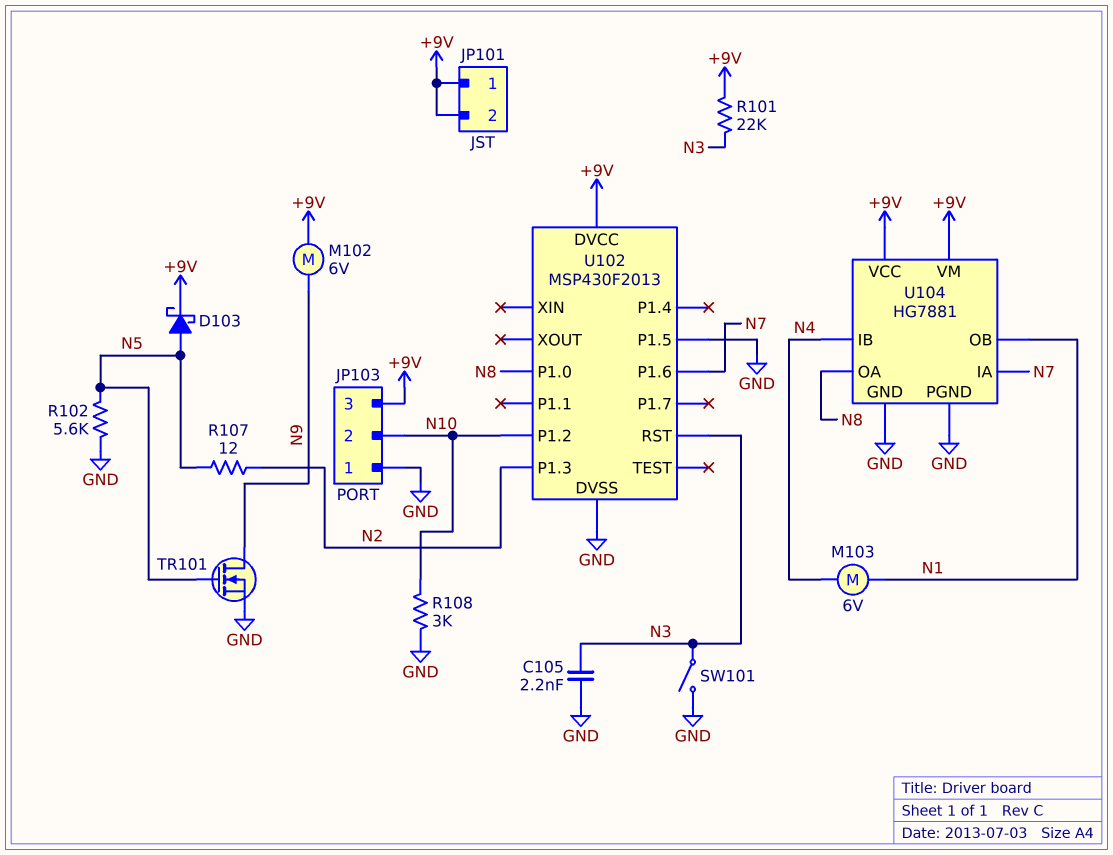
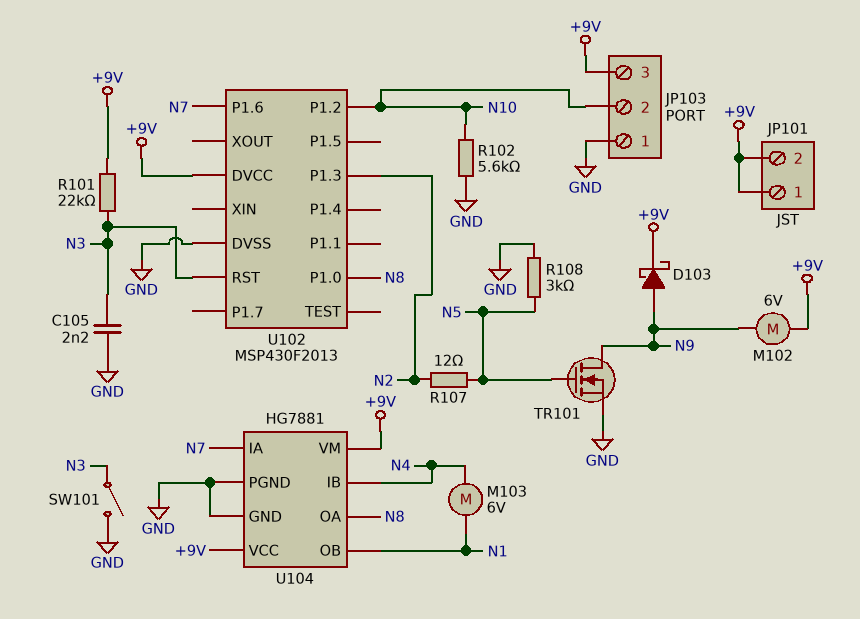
D103: schottky (A N5, K +9V) -> schottky (A N9, K +9V)
R102: 5.6k (GND, N5) -> 5.6k (GND, N10)
R108: 3k (GND, N10) -> 3k (GND, N5)
U102 pin P1.5: GND -> none

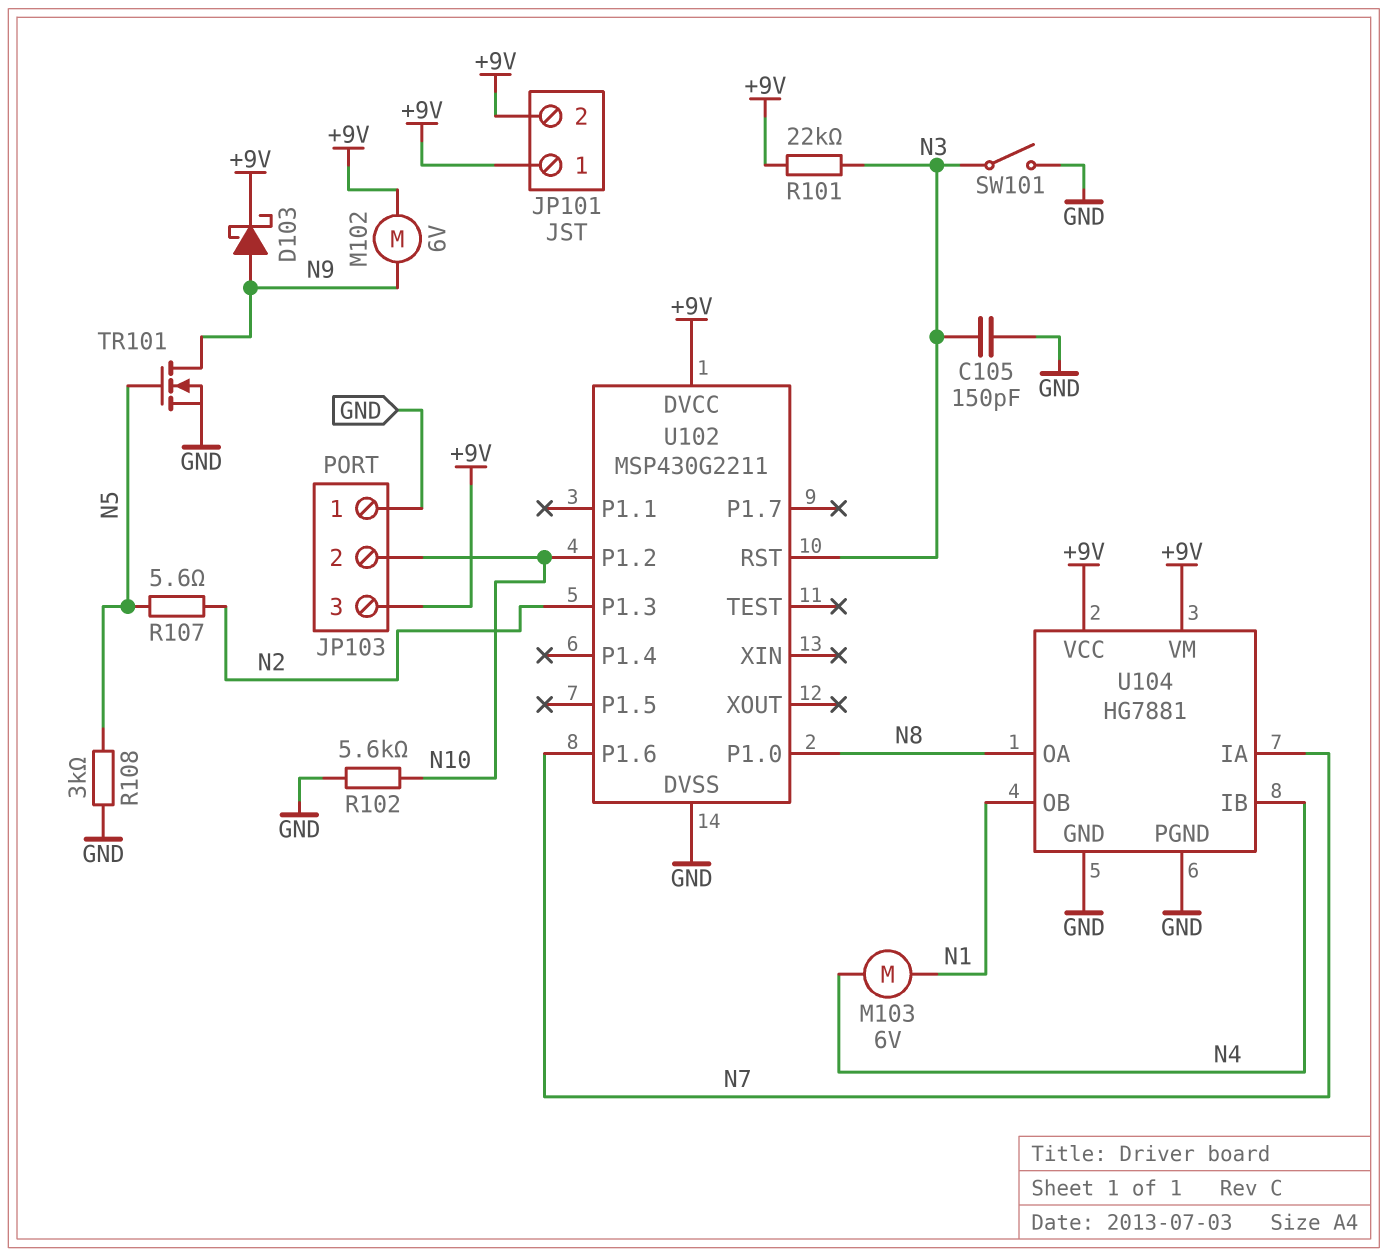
C105: 2.2nF (GND, N3) -> 150pF (GND, N3)
R107: 12 (N2, N5) -> 5.6 (N2, N5)
U102: MSP430F2013 -> MSP430G2211

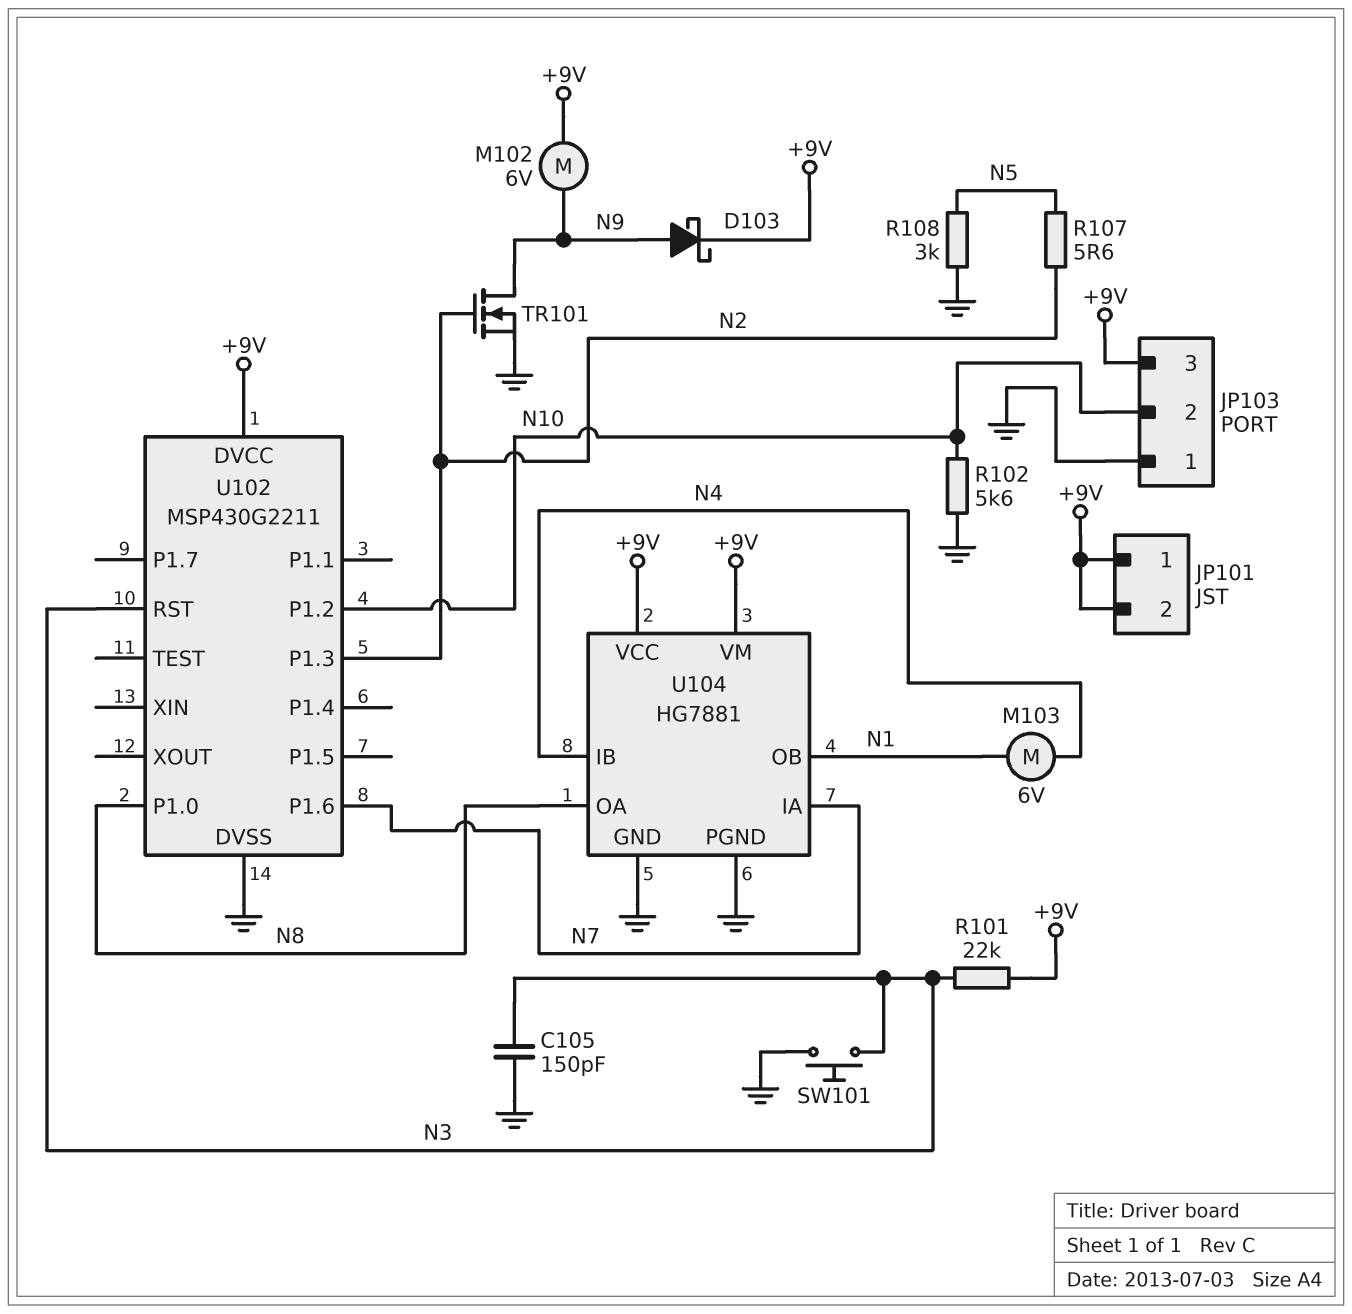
SW101: switch (GND, N3) -> button (GND, N3)
TR101: NMOS (G N5, D N9, S GND) -> NMOS (G N2, D N9, S GND)

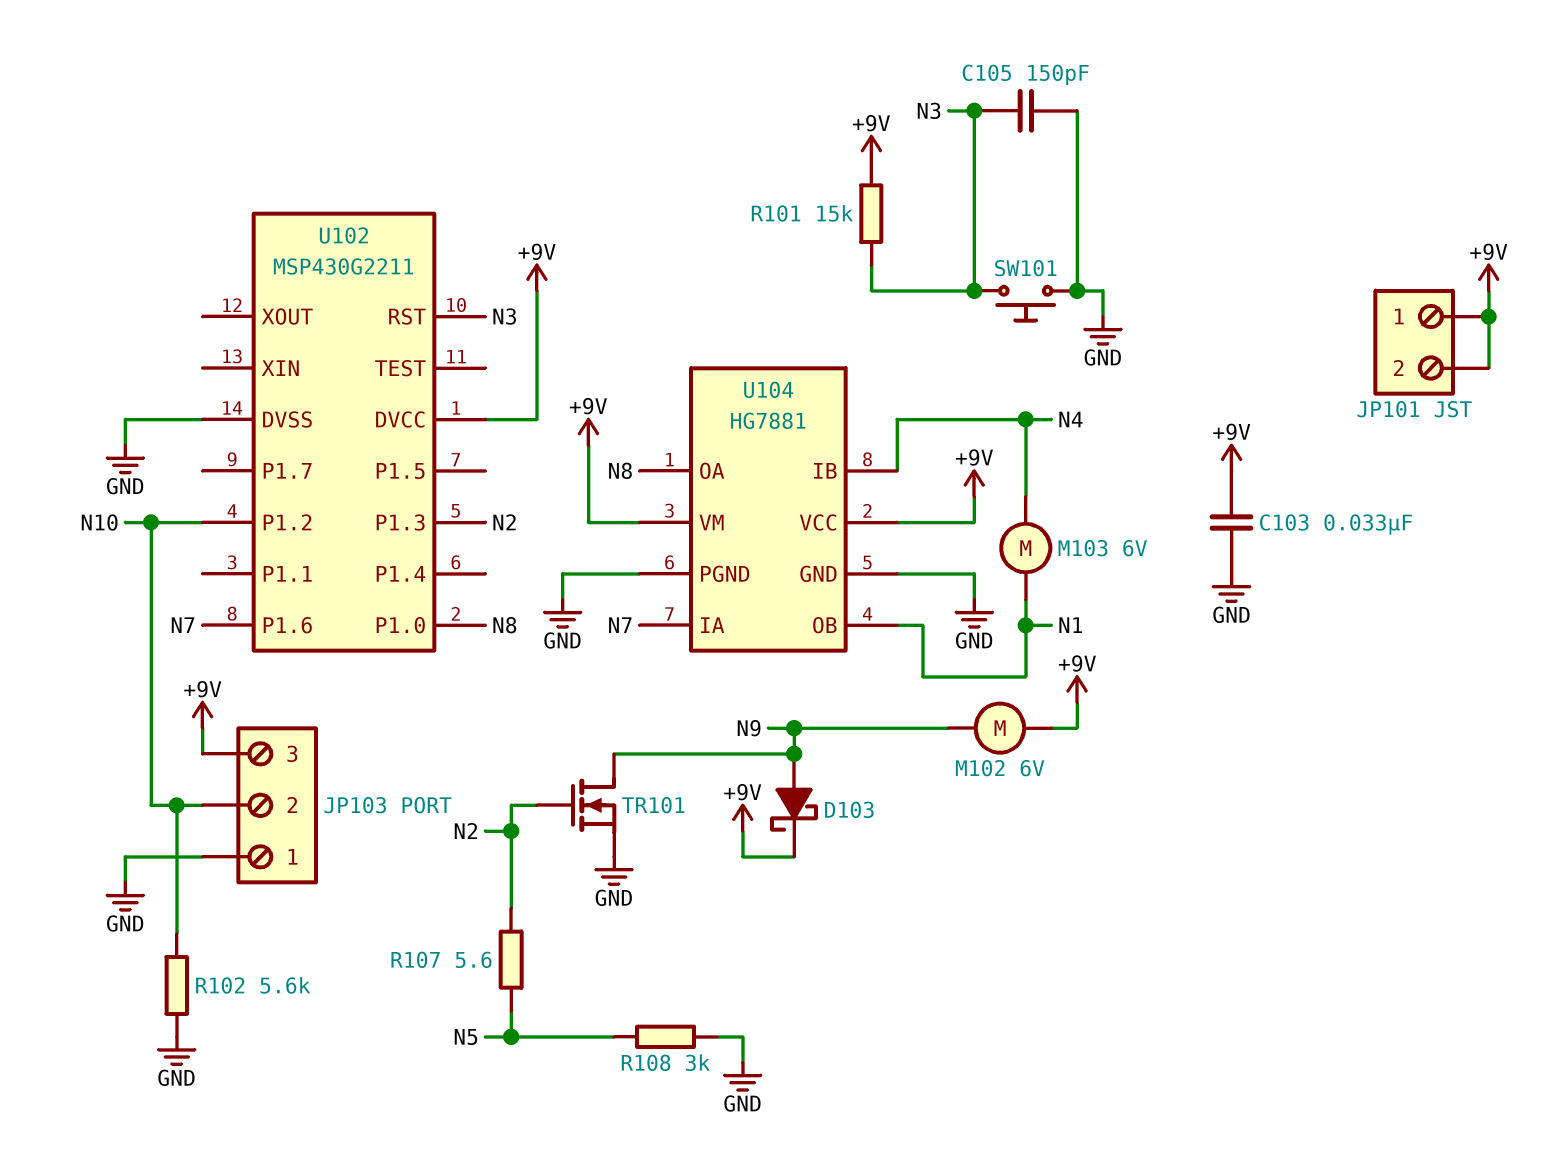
C103: none -> 33nF (+9V, GND)
R101: 22k (+9V, N3) -> 15k (+9V, N3)

